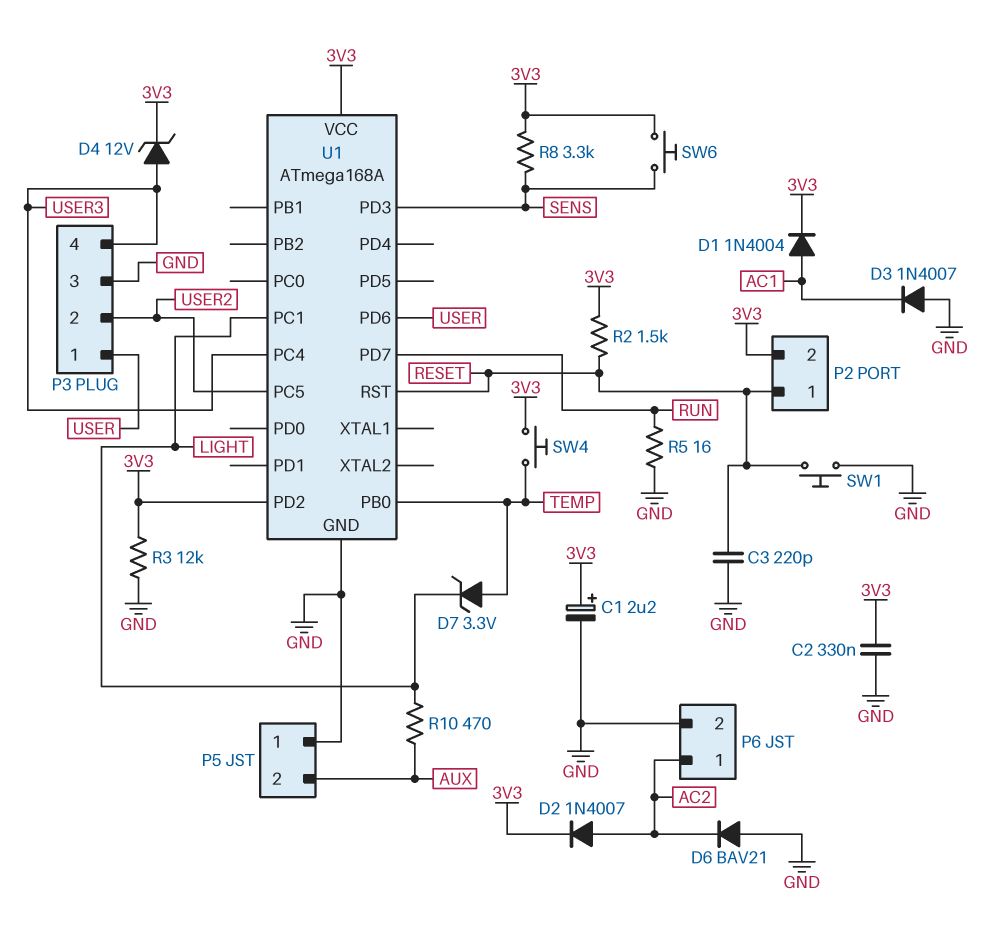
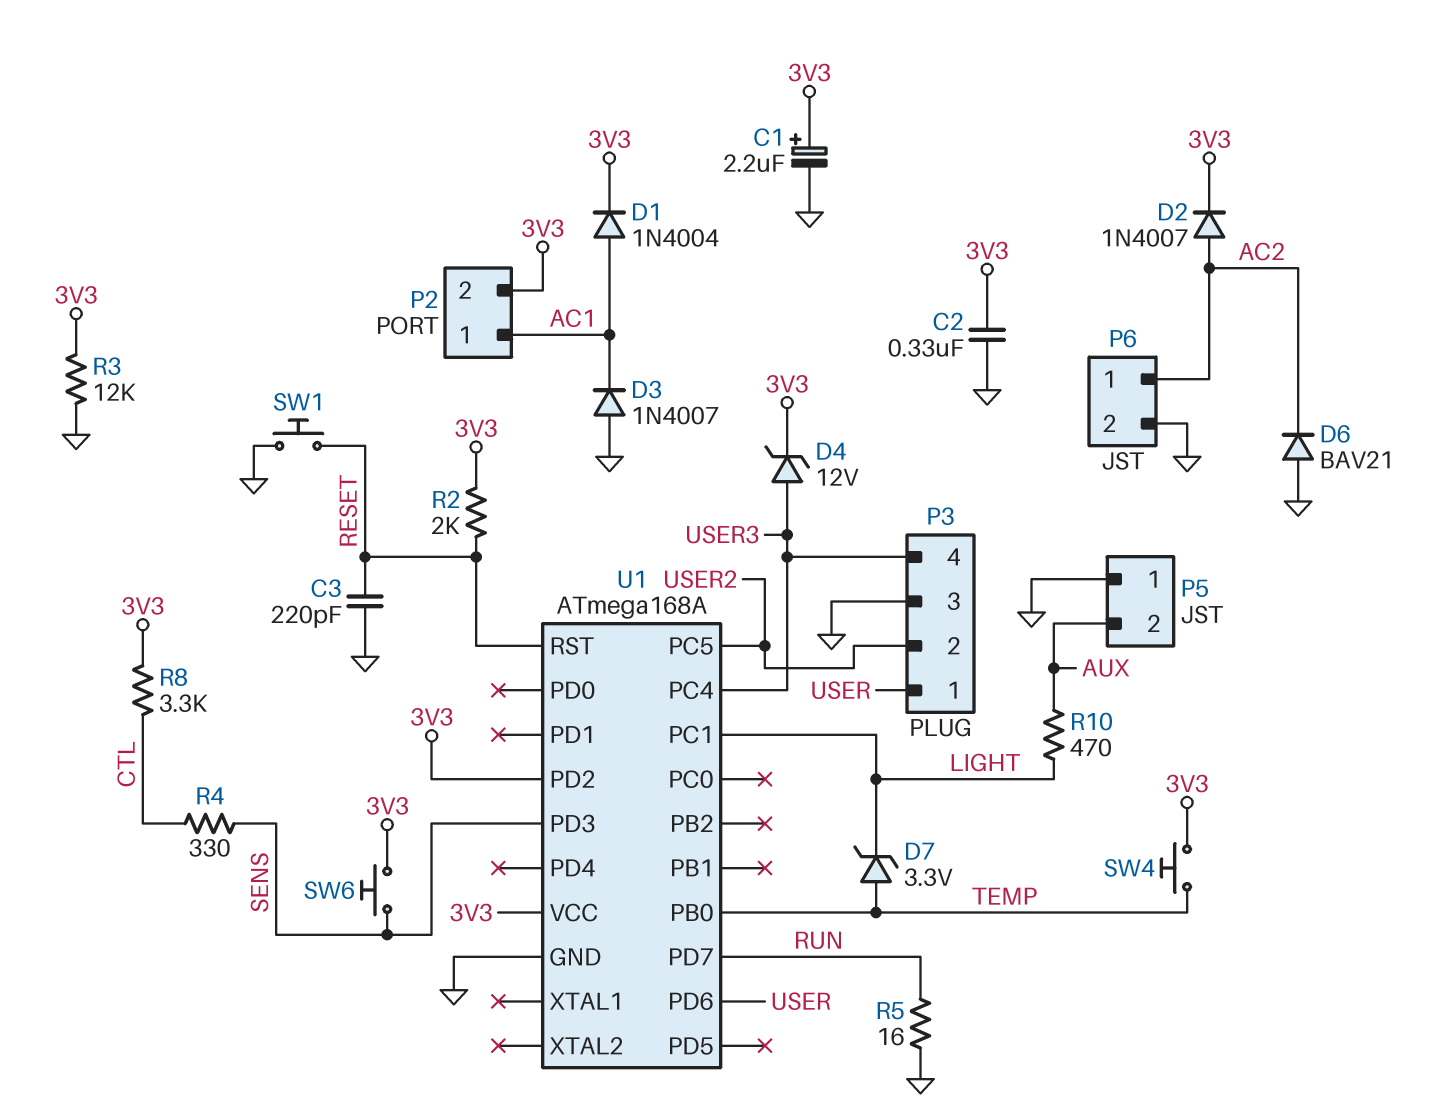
P2 pin 1: RESET -> AC1
R2: 1.5k (3V3, RESET) -> 2k (3V3, RESET)
R4: none -> 330 (CTL, SENS)
R8: 3.3k (3V3, SENS) -> 3.3k (3V3, CTL)

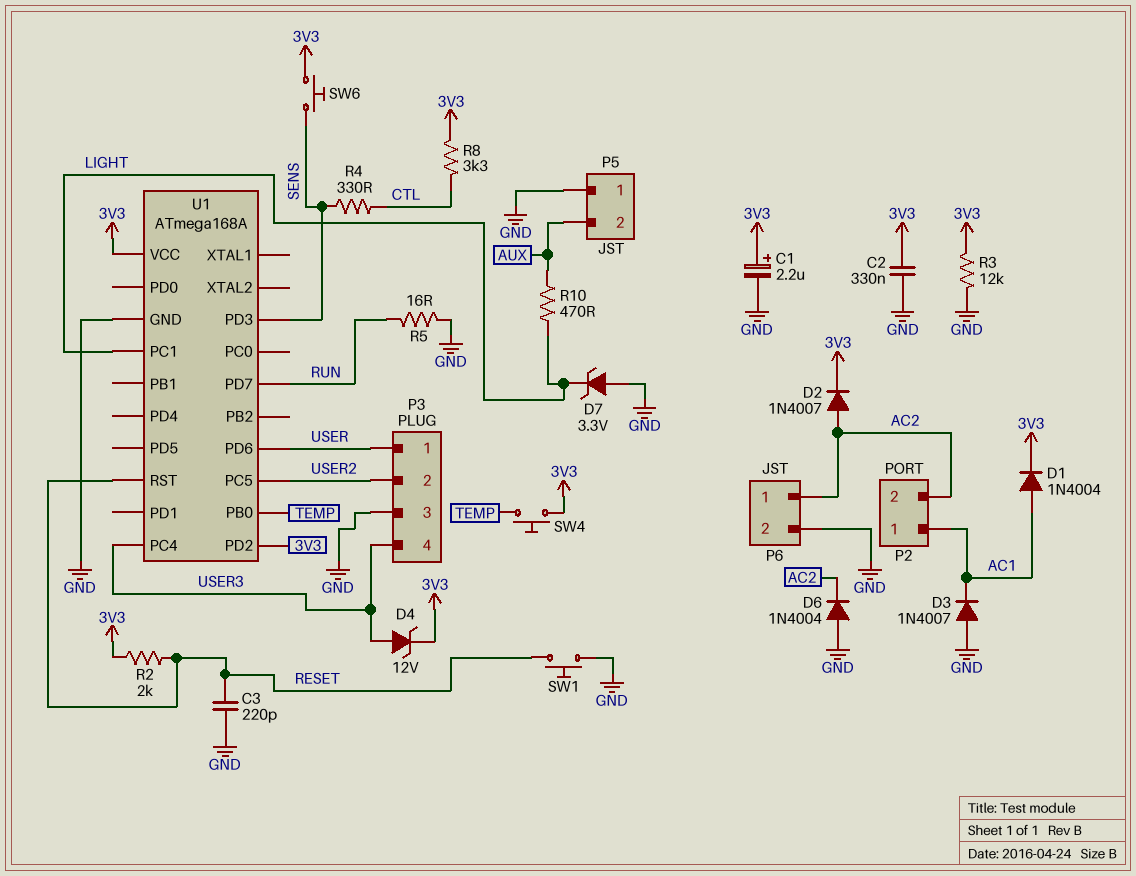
D6: diode BAV21 (A GND, K AC2) -> diode 1N4004 (A GND, K AC2)
D7: zener 3.3V (A TEMP, K LIGHT) -> zener 3.3V (A GND, K LIGHT)
P2 pin 2: 3V3 -> AC2

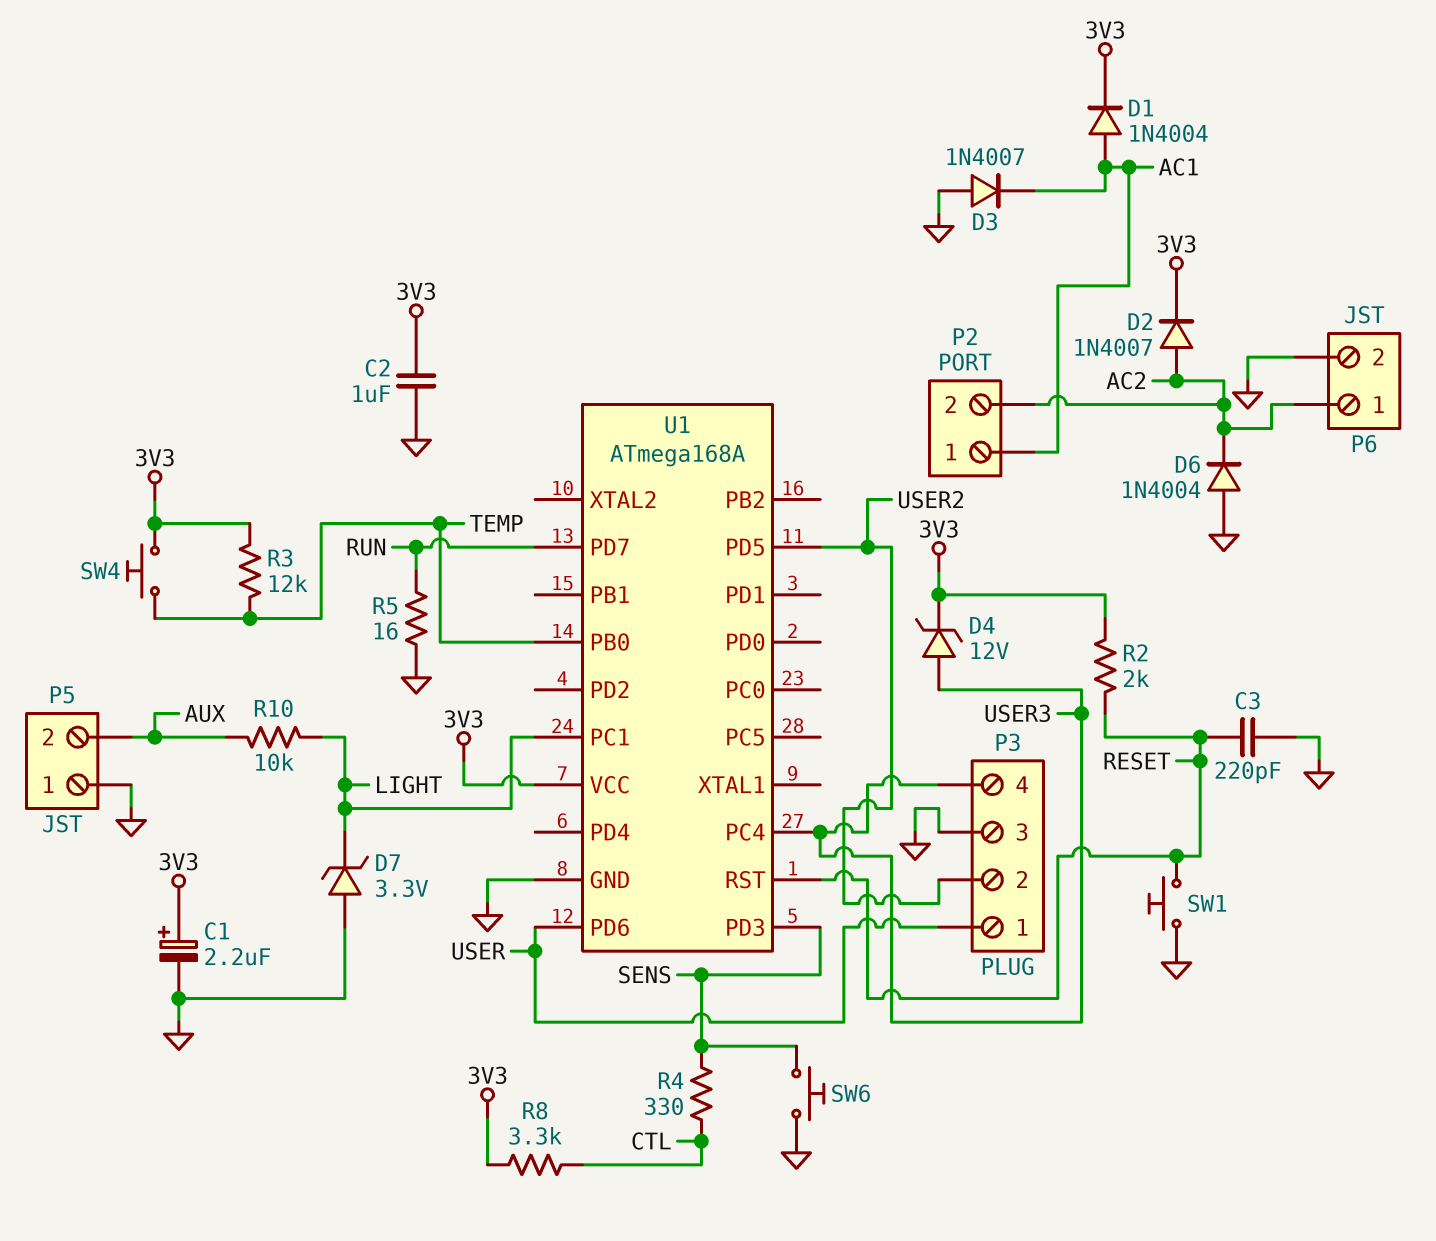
C2: 330nF (3V3, GND) -> 1uF (3V3, GND)
R3: 12k (3V3, GND) -> 12k (3V3, TEMP)
R10: 470 (AUX, LIGHT) -> 10k (AUX, LIGHT)
SW6: button (3V3, SENS) -> button (GND, SENS)
U1 pin PC5: USER2 -> none
U1 pin PD2: 3V3 -> none
U1 pin PD5: none -> USER2

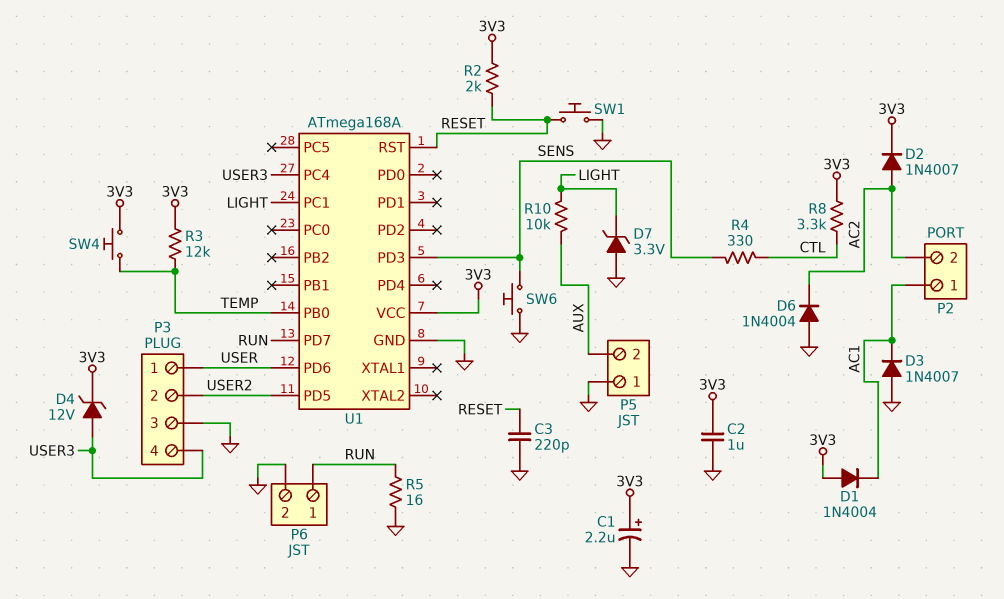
D1: diode 1N4004 (A AC1, K 3V3) -> diode 1N4004 (A 3V3, K AC1)
P6 pin 1: AC2 -> RUN

